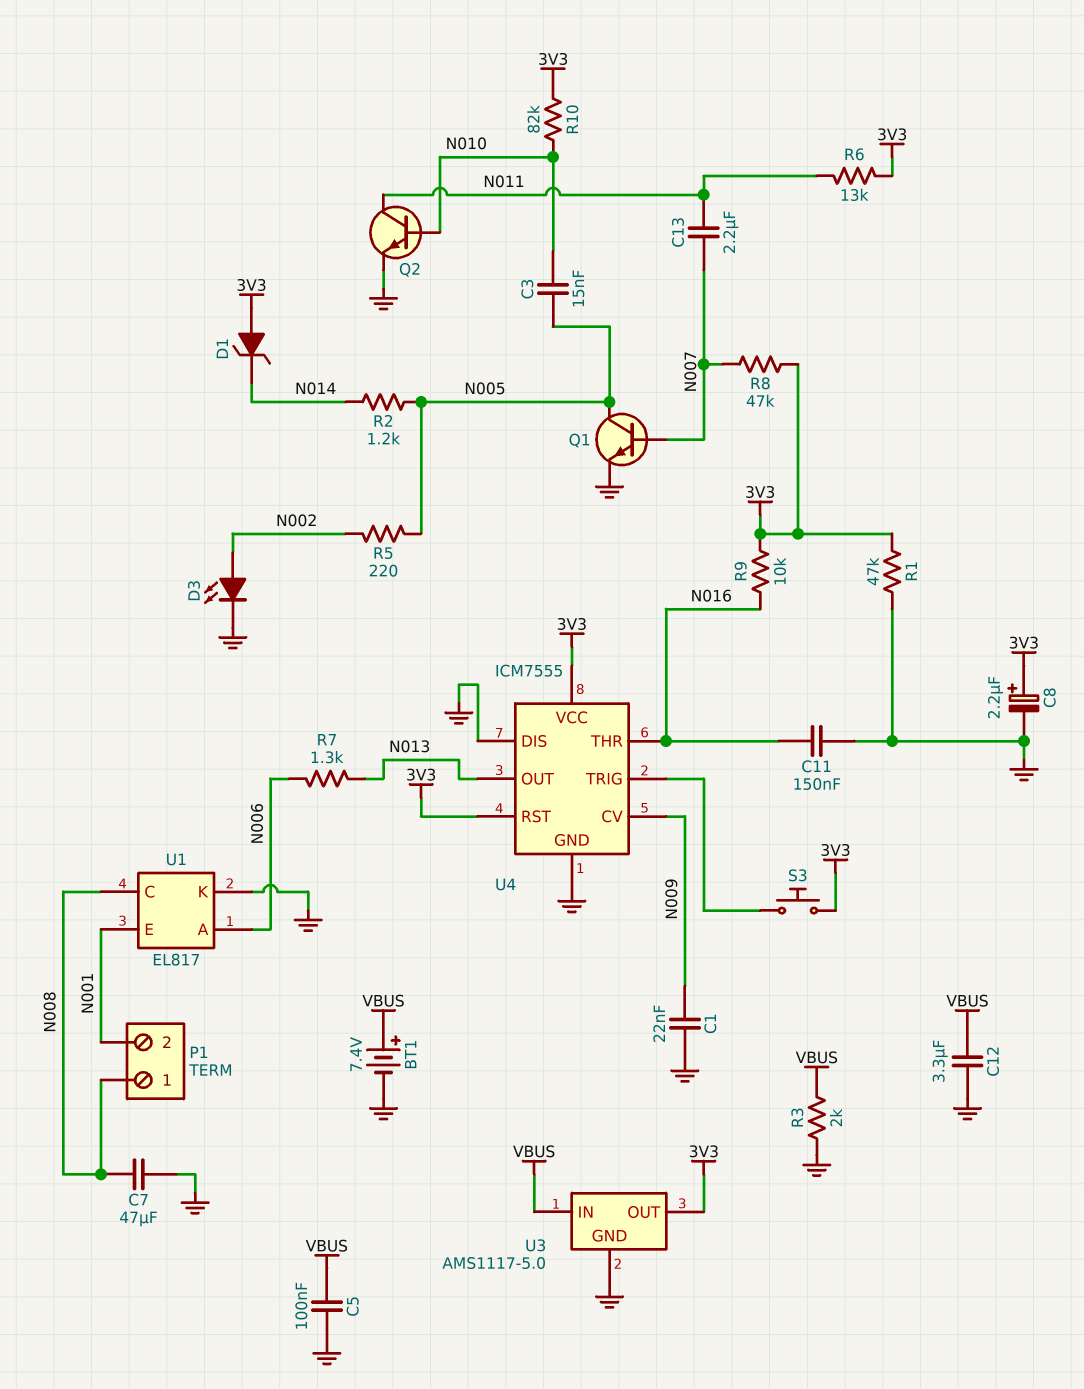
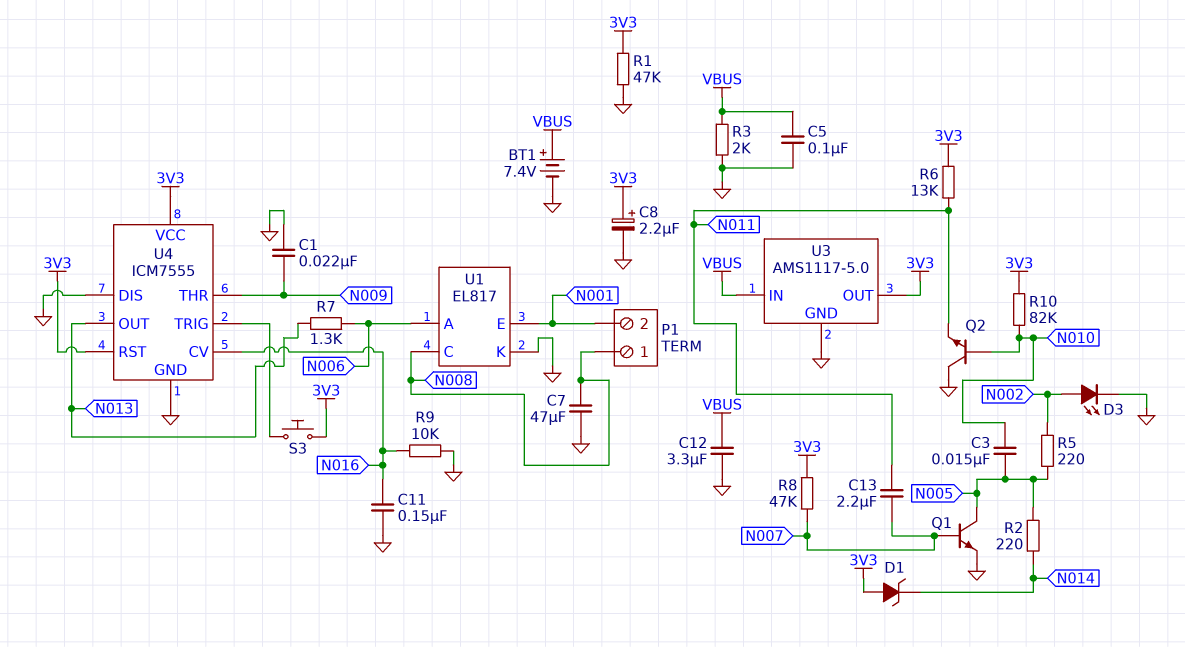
Q2: NPN (B N010, C N011, E GND) -> NPN (B N010, C GND, E N011)
R2: 1.2k (N005, N014) -> 220 (N005, N014)
R9: 10k (3V3, N016) -> 10k (GND, N016)
U4 pin CV: N009 -> N016
U4 pin THR: N016 -> N009

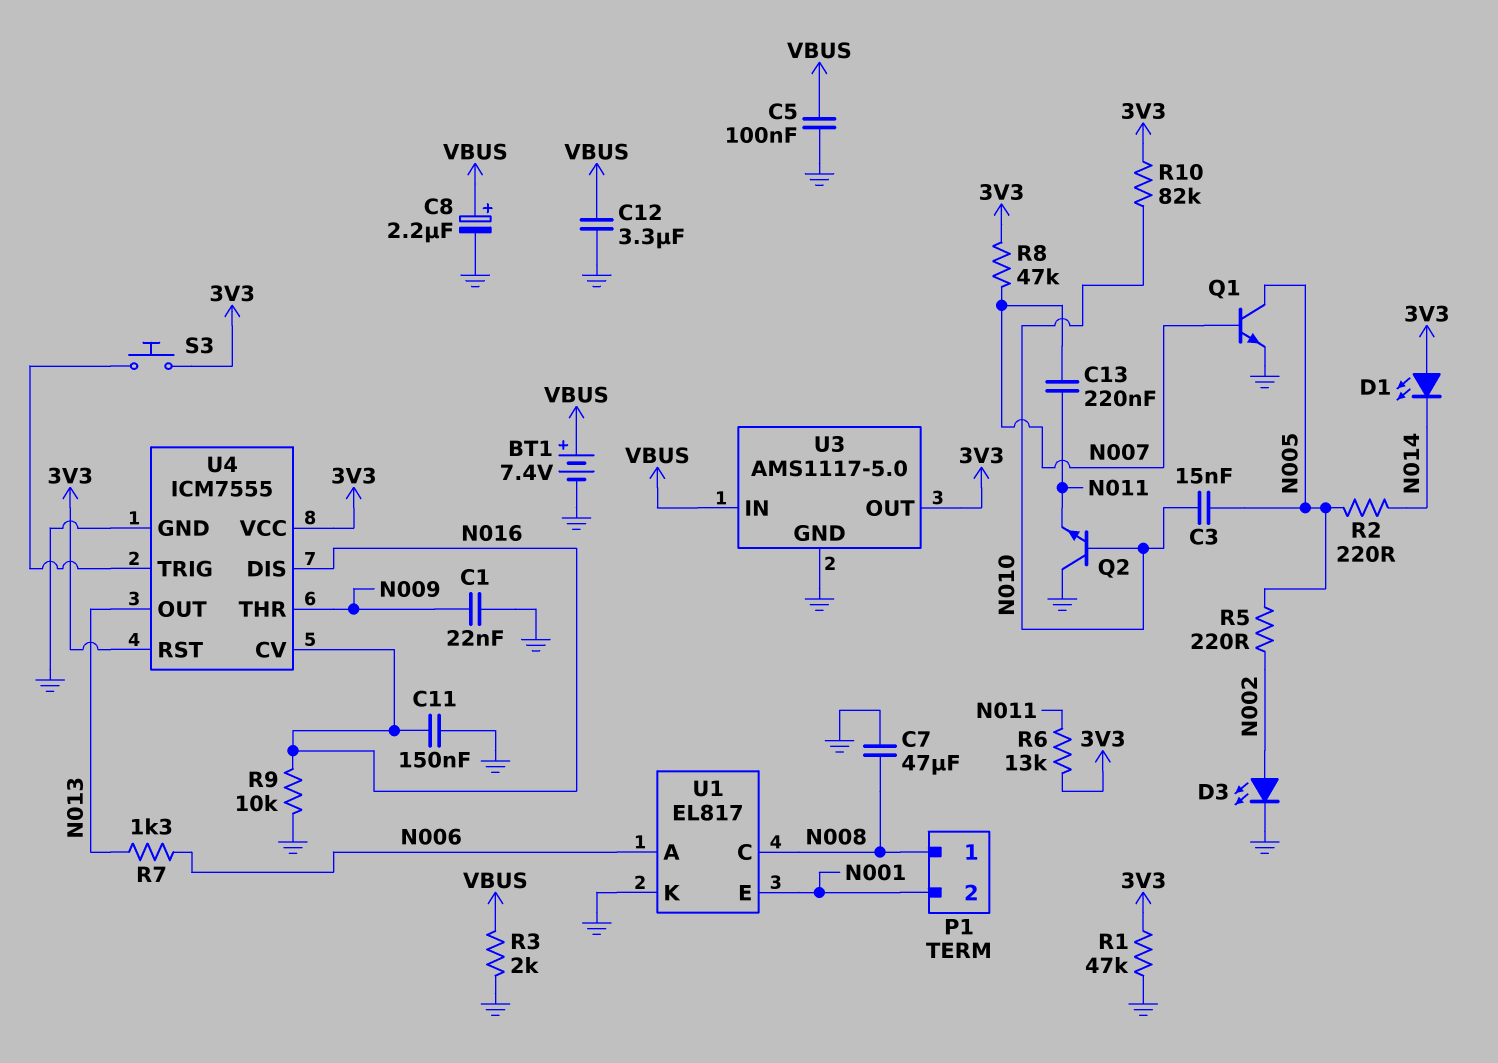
C8: 2.2uF (plus 3V3, minus GND) -> 2.2uF (plus VBUS, minus GND)
C13: 2.2uF (N007, N011) -> 220nF (N007, N011)
D1: zener (A 3V3, K N014) -> LED (A 3V3, K N014)
U4 pin DIS: GND -> N016

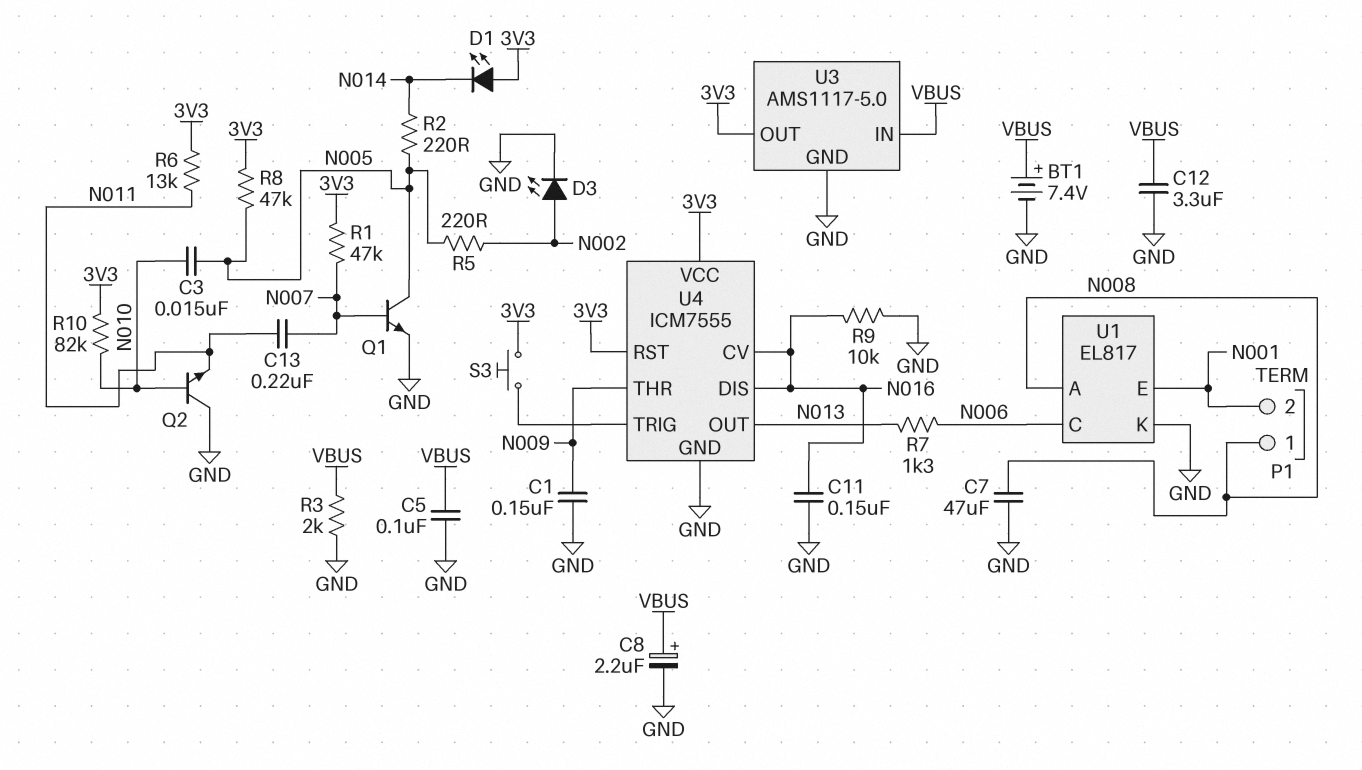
C1: 22nF (GND, N009) -> 150nF (GND, N009)
R1: 47k (3V3, GND) -> 47k (3V3, N007)
R8: 47k (3V3, N007) -> 47k (3V3, N005)
U1 pin A: N006 -> N008
U1 pin C: N008 -> N006

